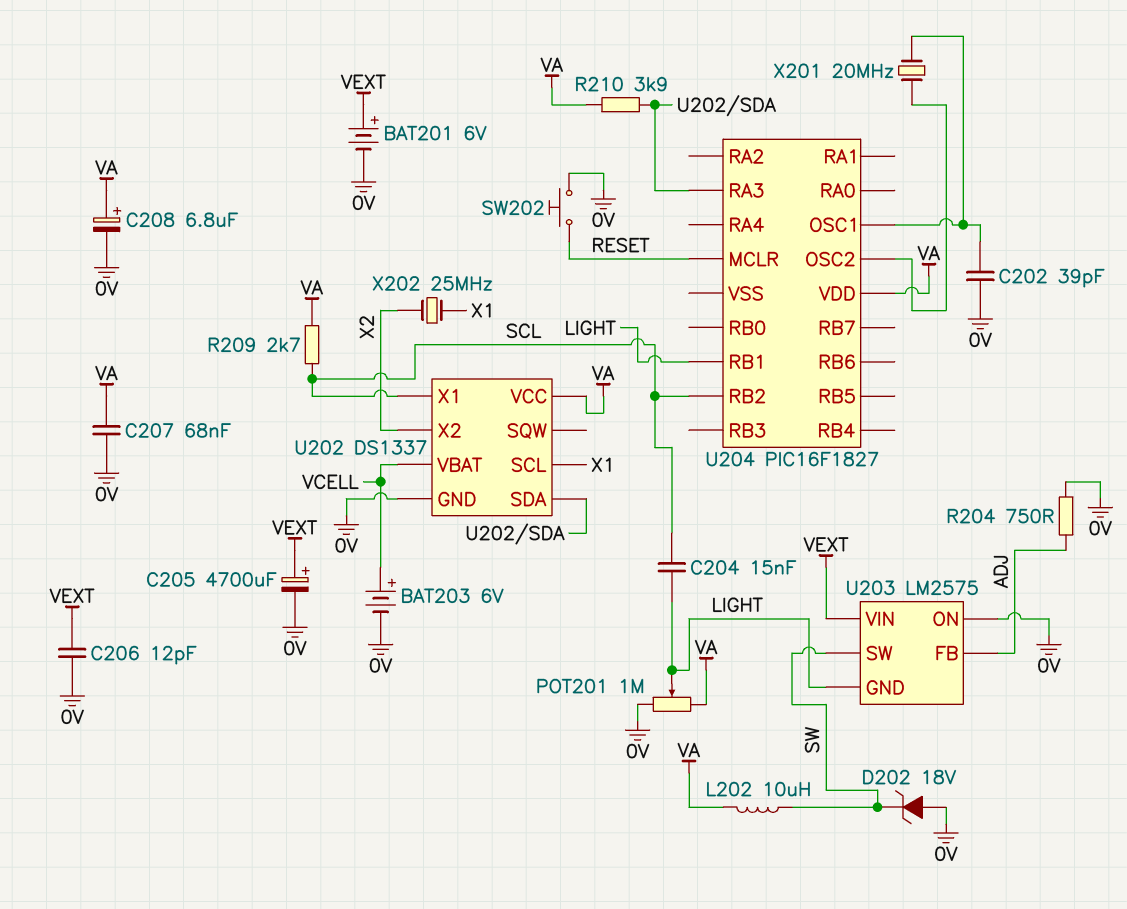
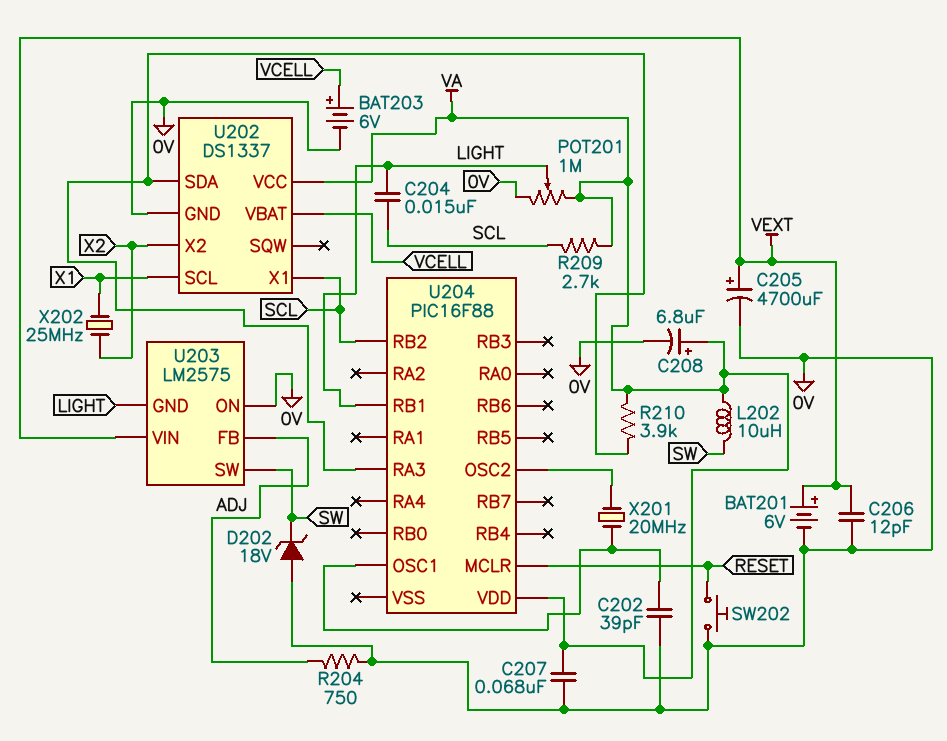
U204: PIC16F1827 -> PIC16F88

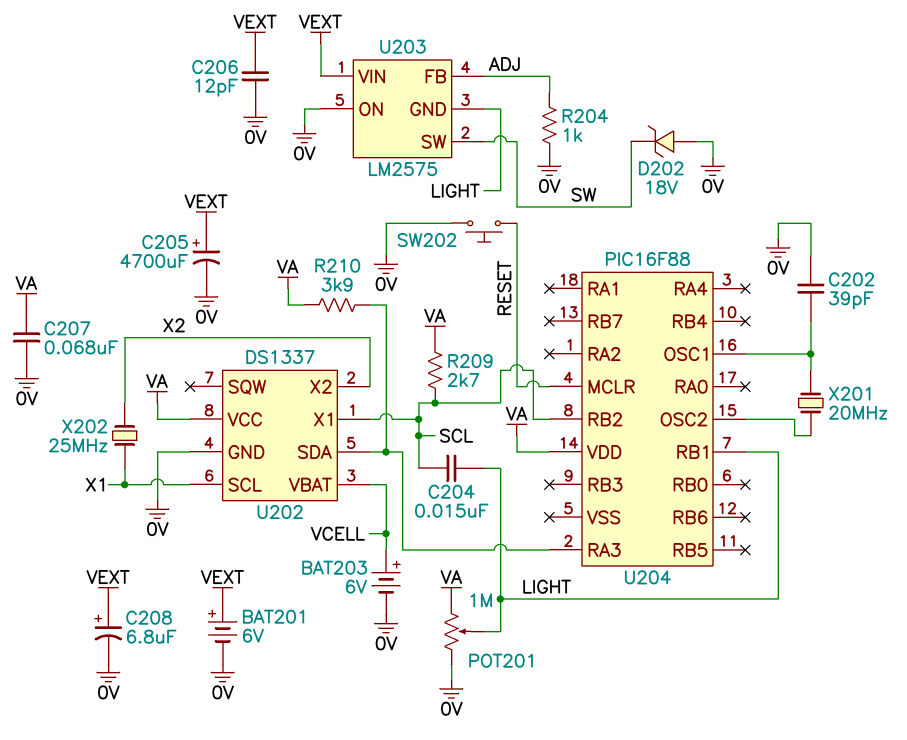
C208: 6.8uF (plus VA, minus 0V) -> 6.8uF (plus VEXT, minus 0V)
L202: 10uH (SW, VA) -> none
R204: 750 (0V, ADJ) -> 1k (0V, ADJ)

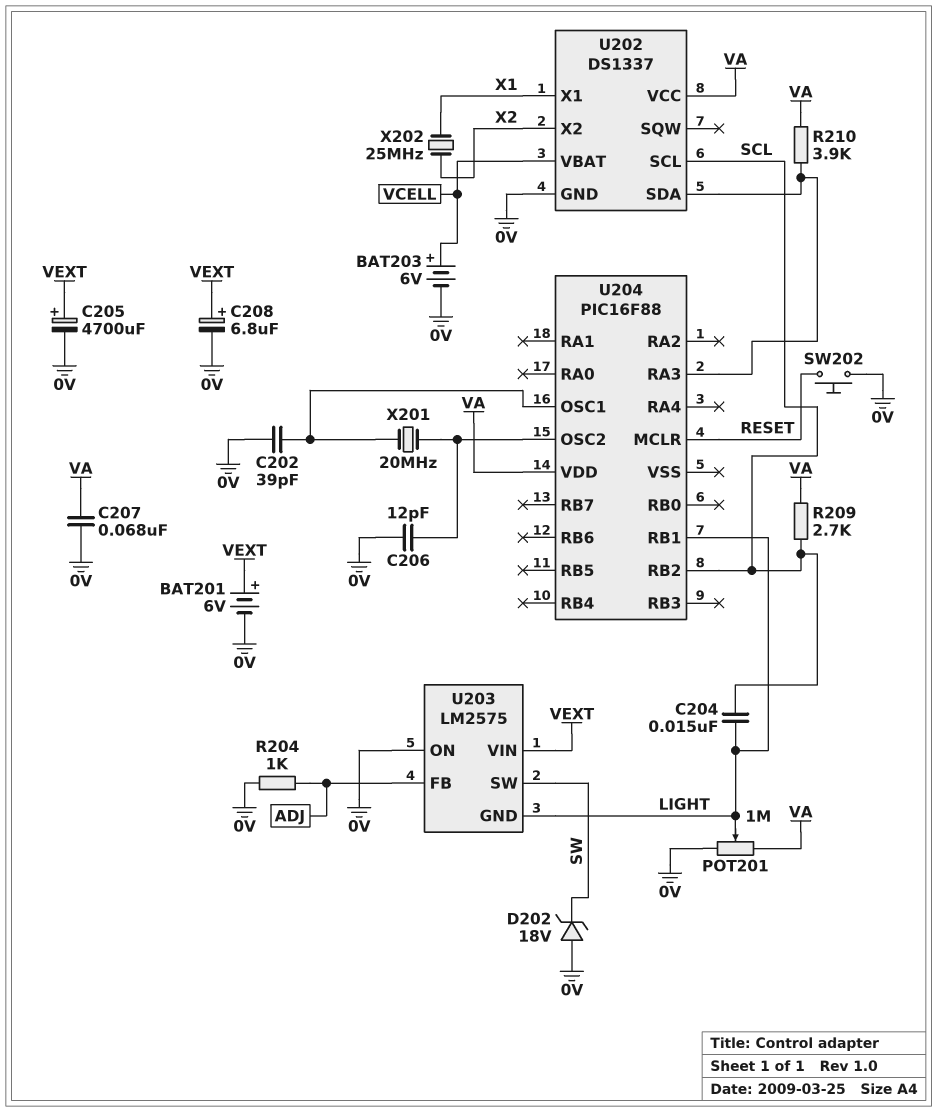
C206: 12pF (0V, VEXT) -> 12pF (0V, U204/OSC2)
U202 pin SCL: X1 -> SCL
U202 pin X1: SCL -> X1

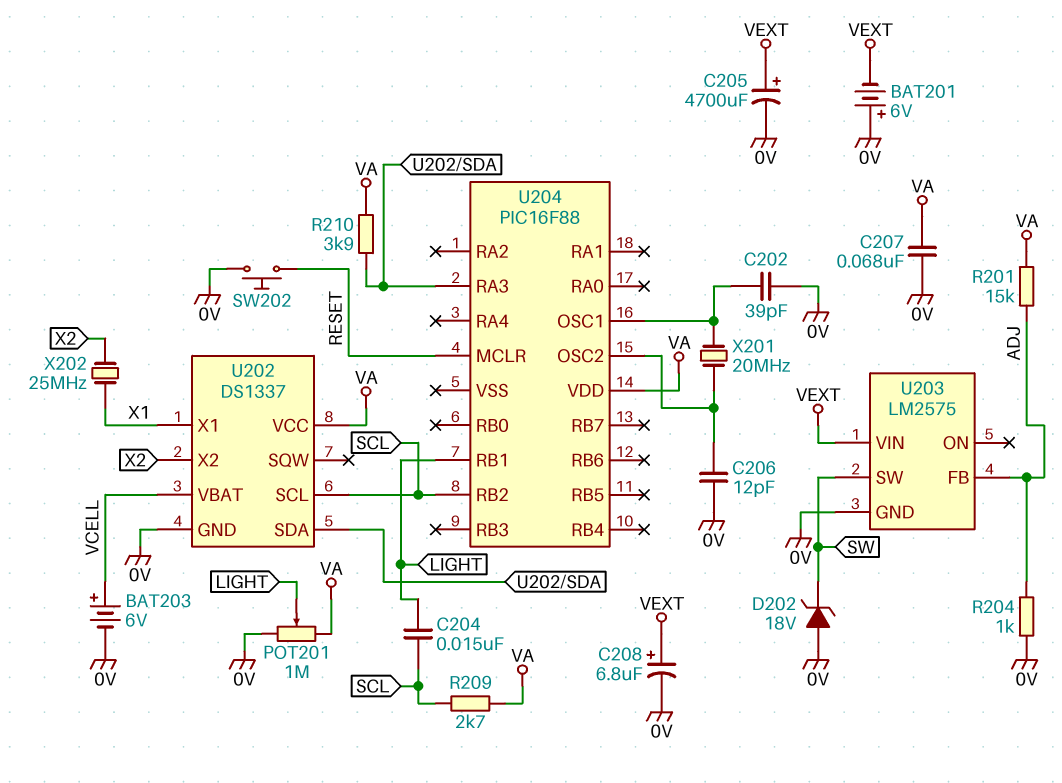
BAT201: 6V (plus VEXT, minus 0V) -> 6V (plus 0V, minus VEXT)
R201: none -> 15k (ADJ, VA)
U203 pin GND: LIGHT -> 0V
U203 pin ON: 0V -> none

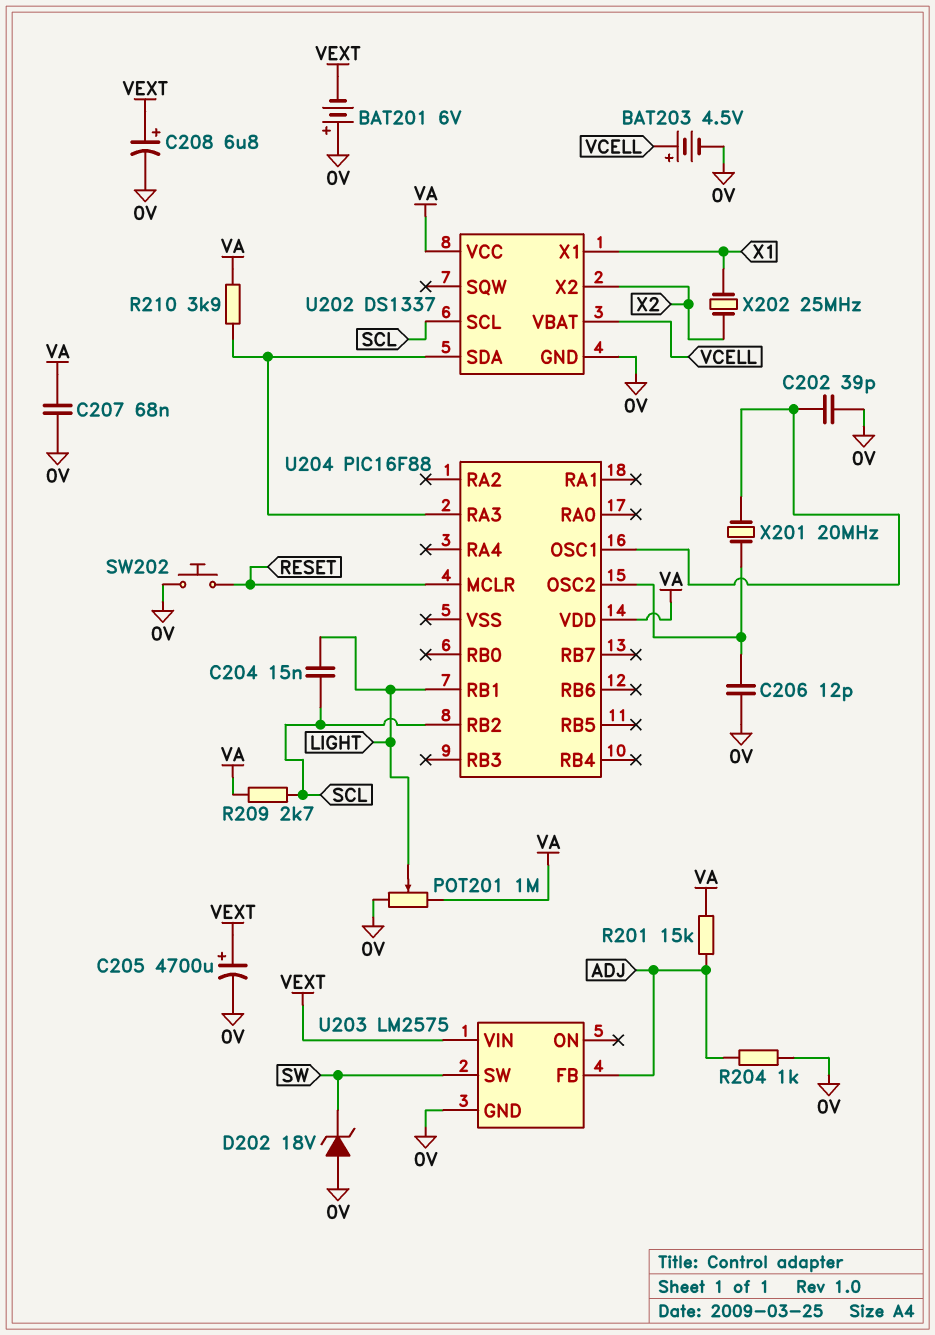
BAT203: 6V (plus VCELL, minus 0V) -> 4.5V (plus VCELL, minus 0V)

